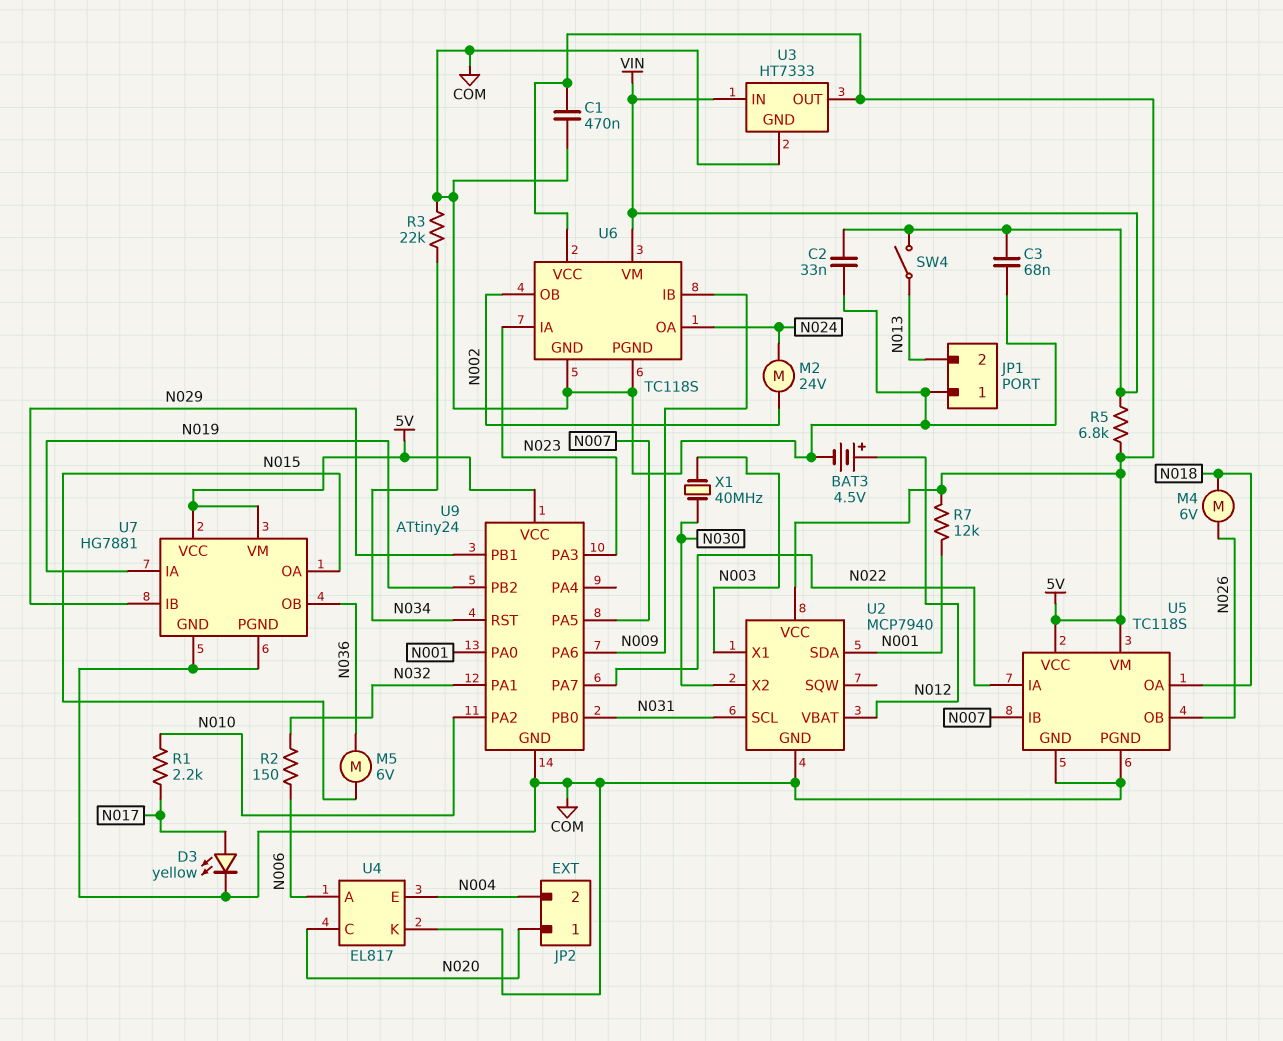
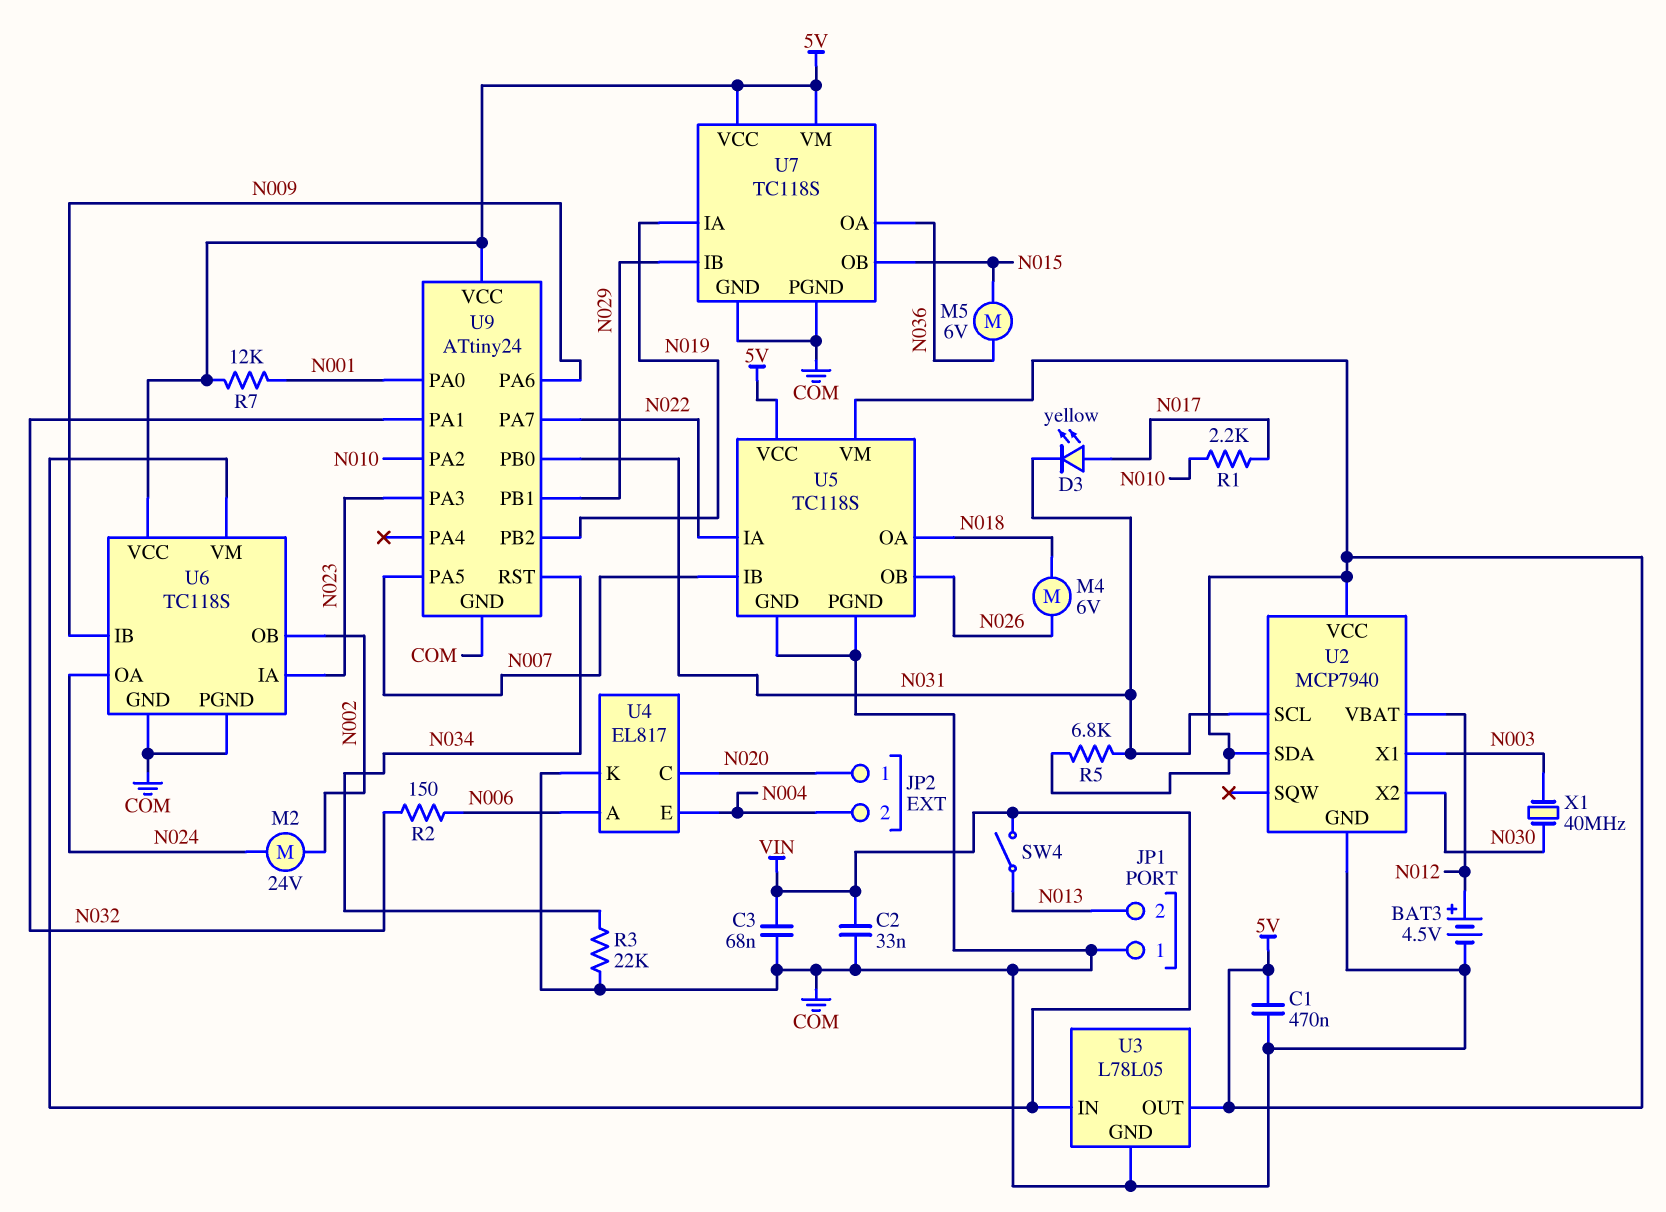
D3: LED yellow (A N017, K COM) -> LED yellow (A N017, K N031)
R5: 6.8k (5V, VIN) -> 6.8k (5V, N031)
U2 pin SDA: N001 -> 5V
U3: HT7333 -> L78L05
U7: HG7881 -> TC118S
U7 pin OA: N015 -> N036
U7 pin OB: N036 -> N015

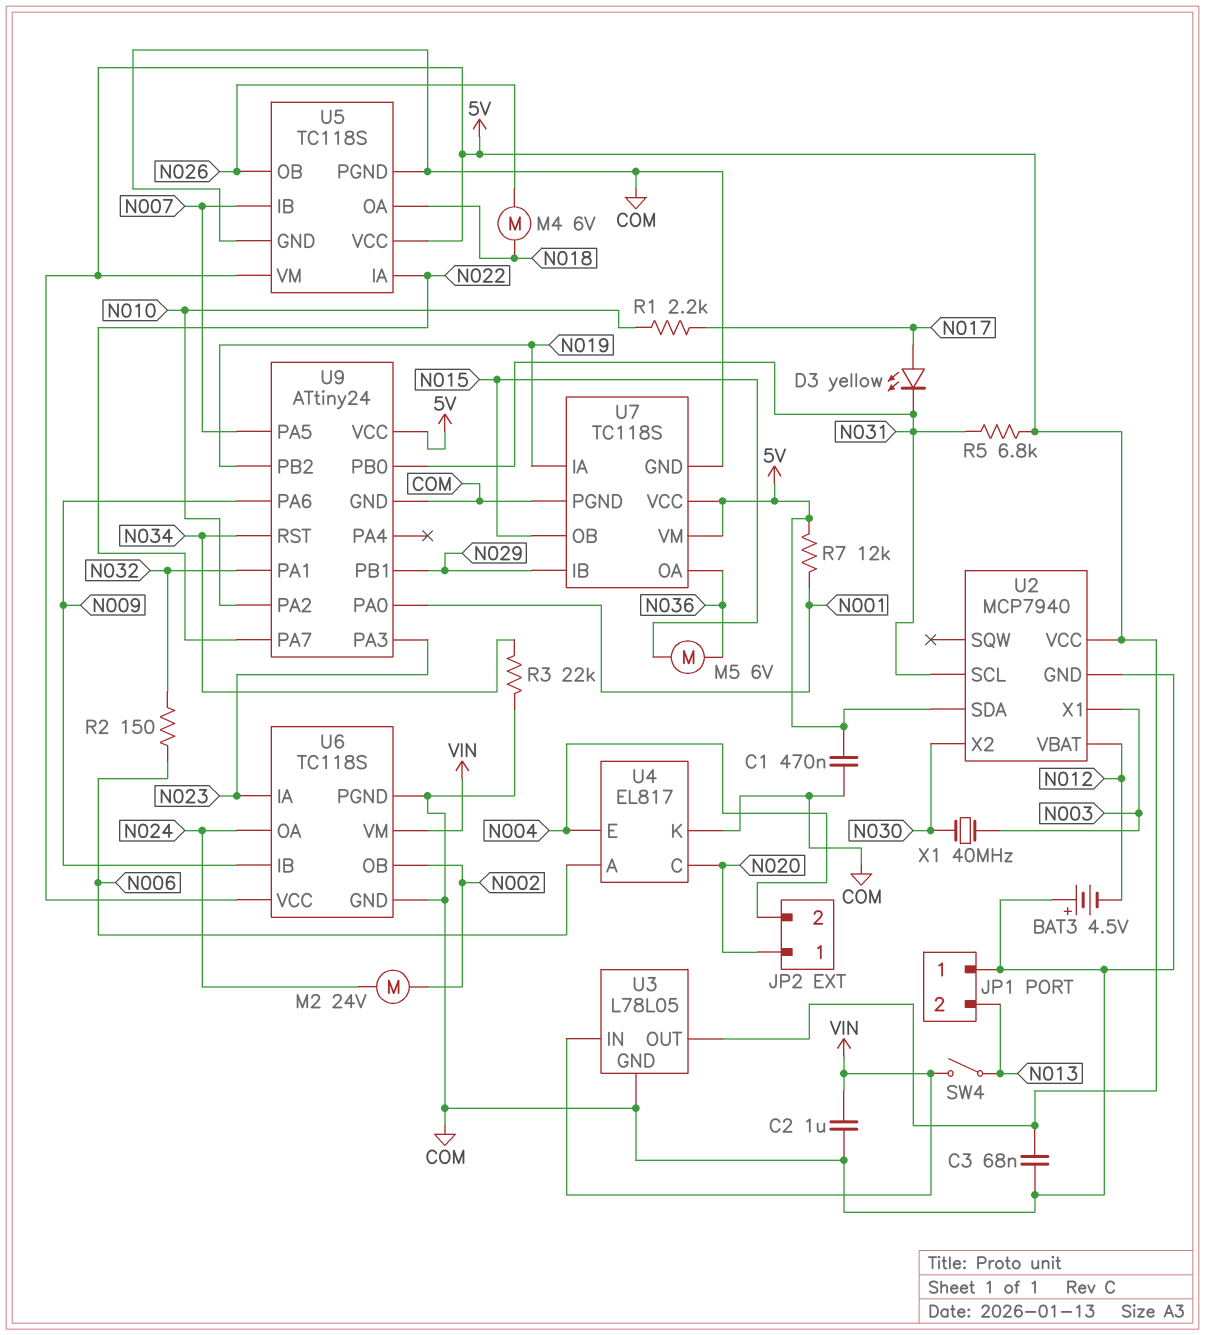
BAT3: 4.5V (plus N012, minus COM) -> 4.5V (plus COM, minus N012)
C2: 33nF (COM, VIN) -> 1uF (COM, VIN)
C3: 68nF (COM, VIN) -> 68nF (5V, COM)

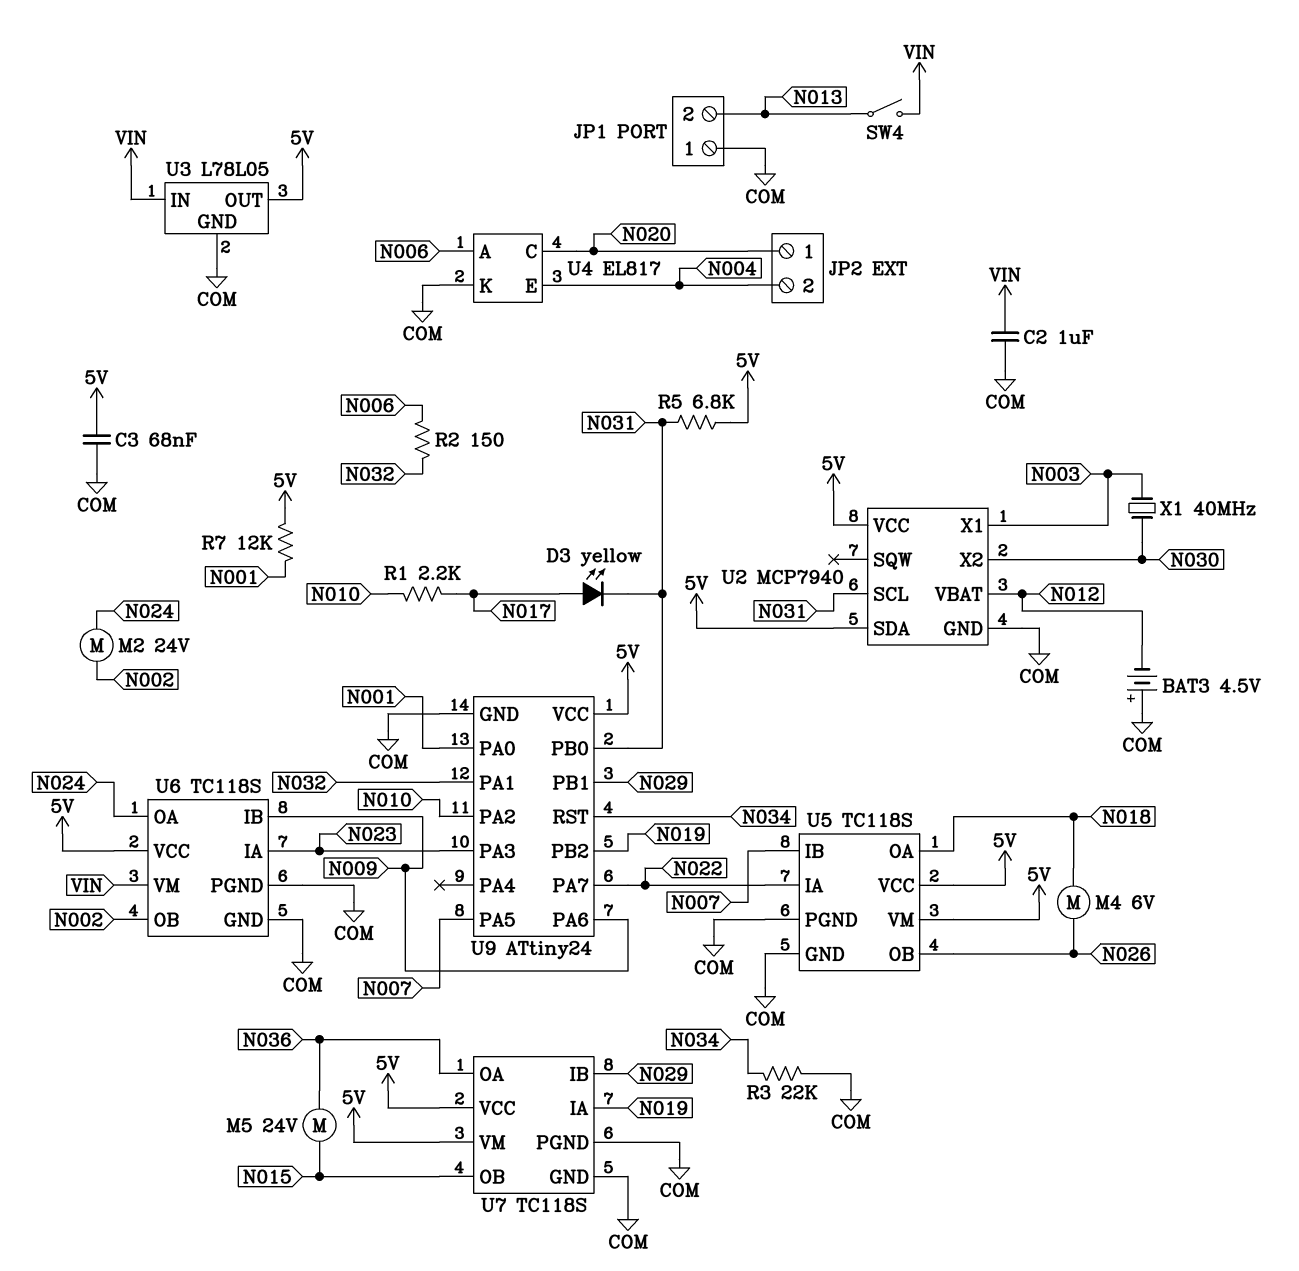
C1: 470nF (5V, COM) -> none
M5: motor 6V (N015, N036) -> motor 24V (N015, N036)

